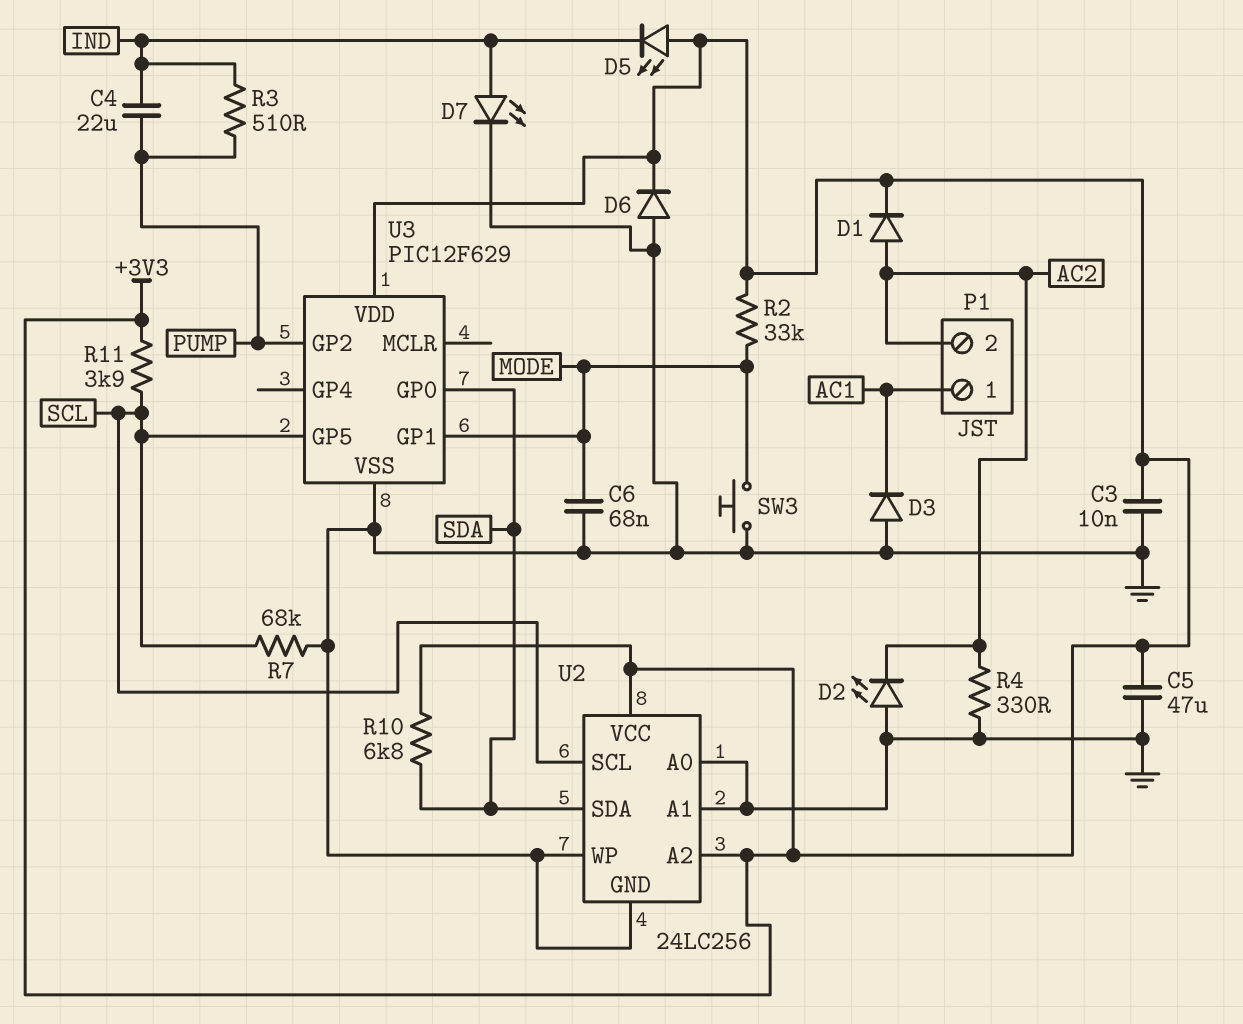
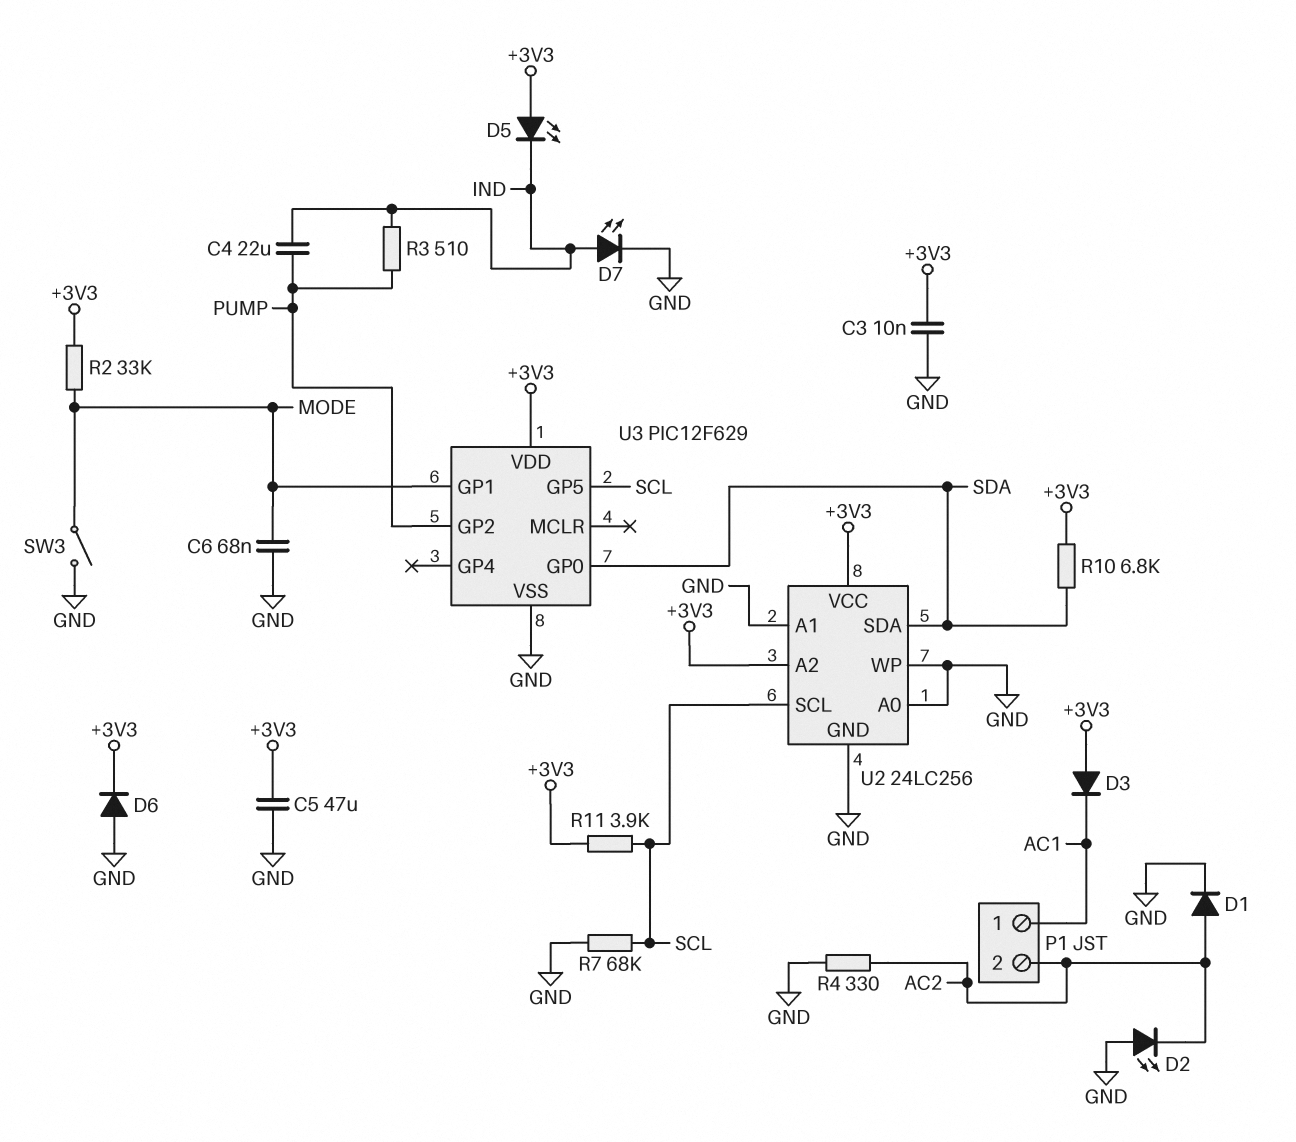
D1: diode (A AC2, K +3V3) -> diode (A AC2, K GND)
D3: diode (A GND, K AC1) -> diode (A +3V3, K AC1)
SW3: button (GND, MODE) -> switch (GND, MODE)

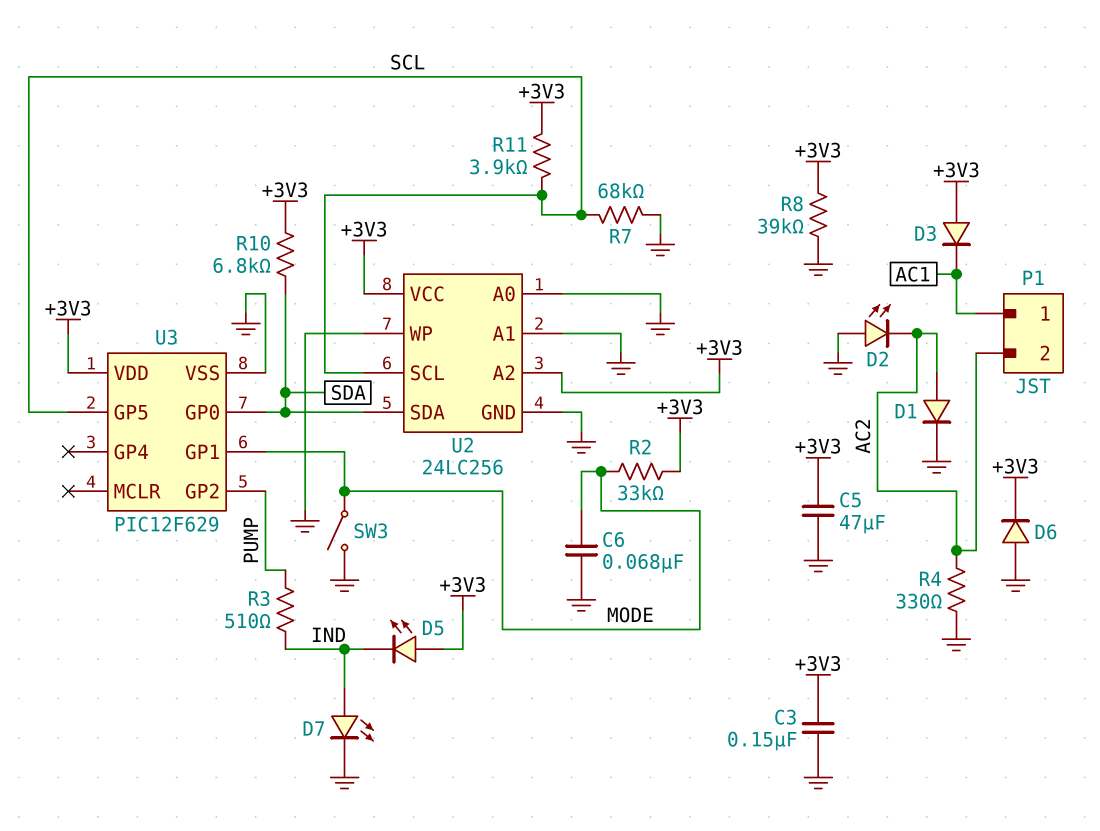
C3: 10nF (+3V3, GND) -> 150nF (+3V3, GND)
C4: 22uF (IND, PUMP) -> none
R8: none -> 39k (+3V3, GND)

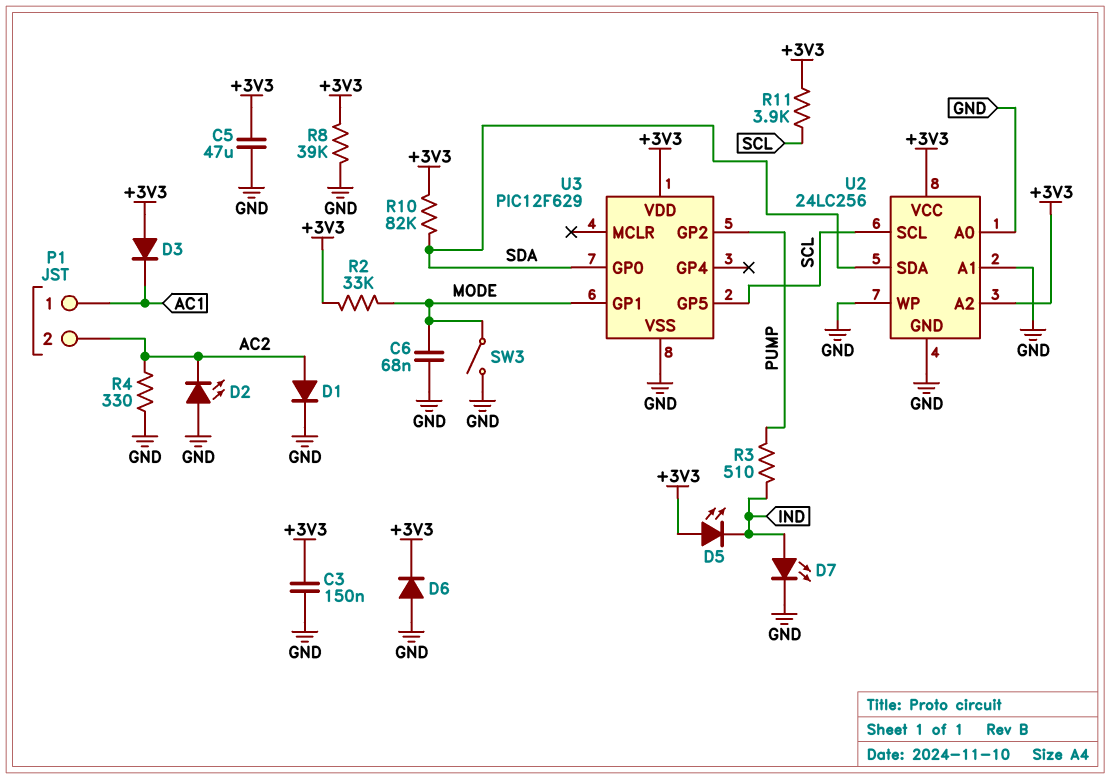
R7: 68k (GND, SCL) -> none
R10: 6.8k (+3V3, SDA) -> 82k (+3V3, SDA)

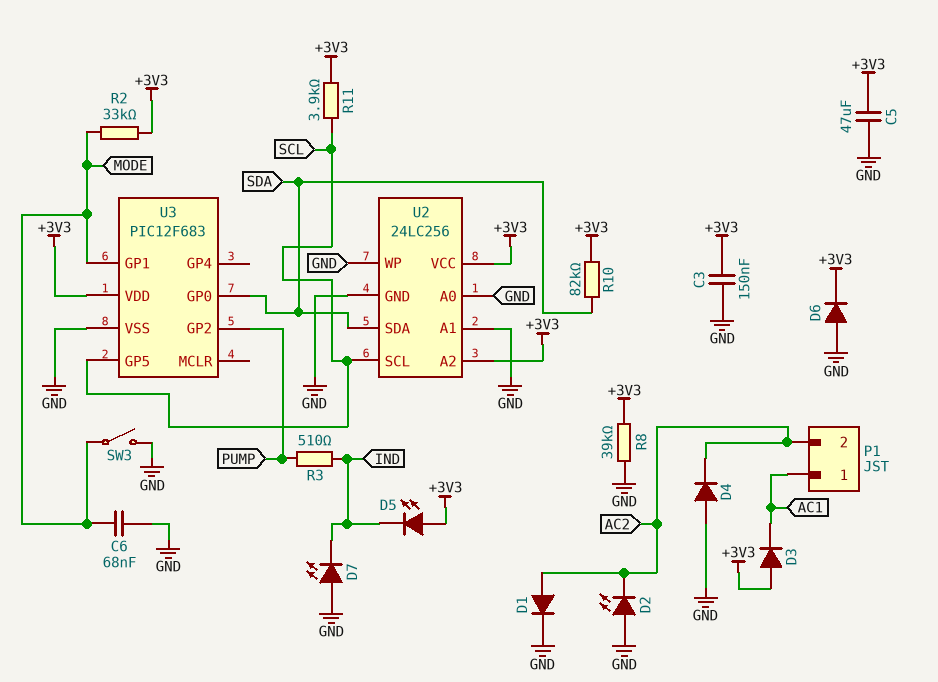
D4: none -> diode (A GND, K AC2)
D7: LED (A IND, K GND) -> LED (A GND, K IND)
R4: 330 (AC2, GND) -> none
U3: PIC12F629 -> PIC12F683

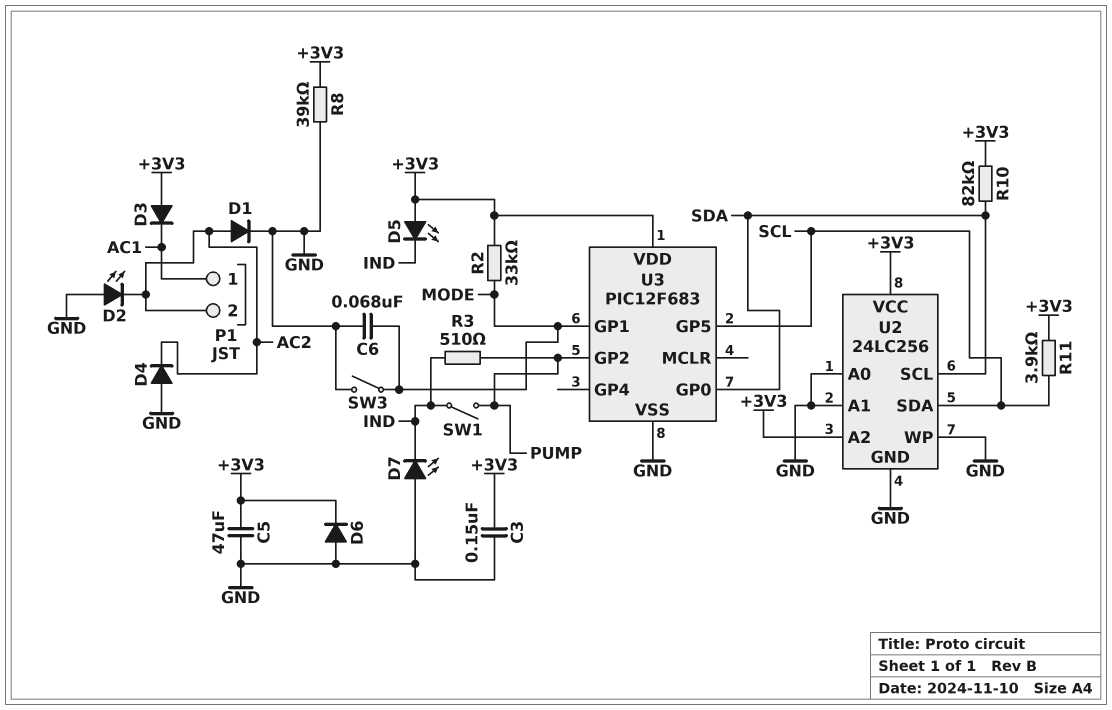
SW1: none -> switch (IND, PUMP)
U2 pin SCL: SCL -> SDA
U2 pin SDA: SDA -> SCL

